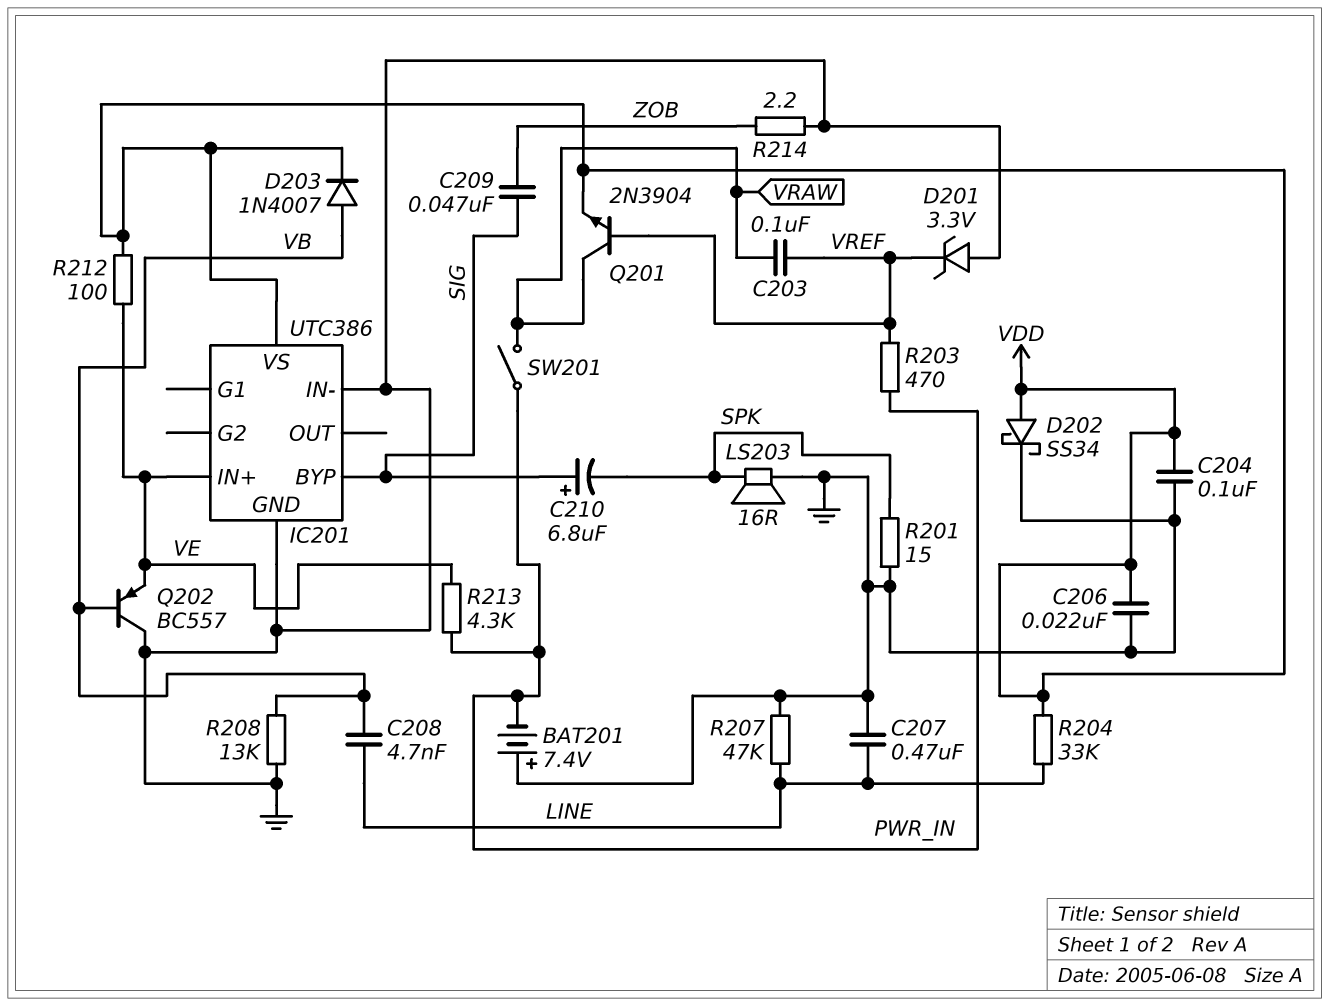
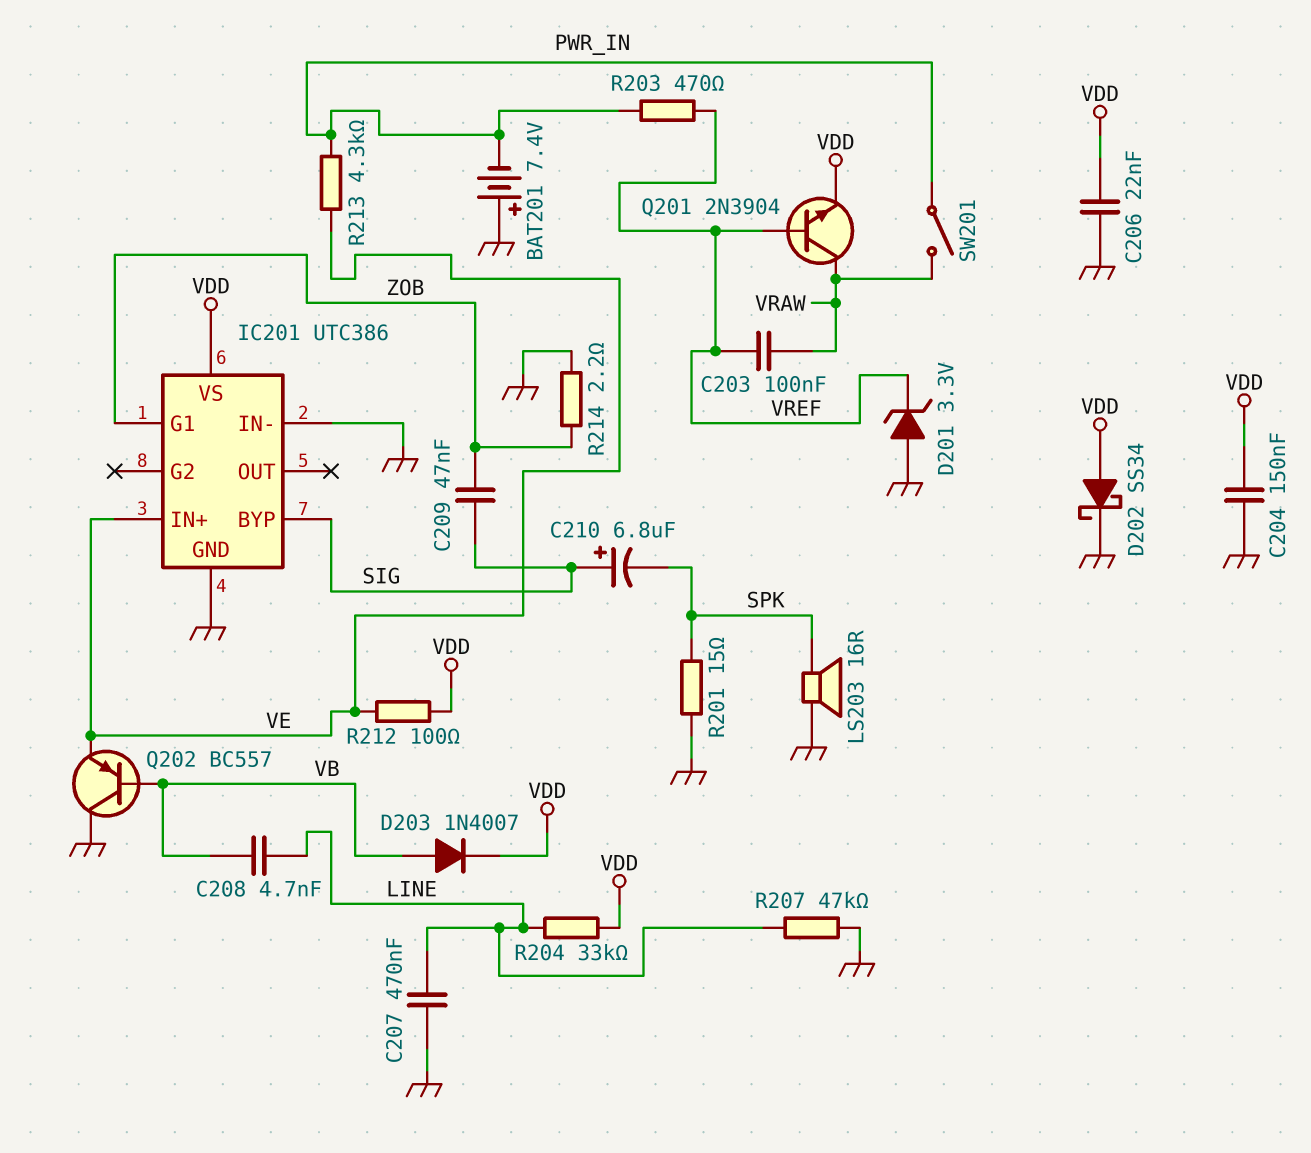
C204: 100nF (GND, VDD) -> 150nF (GND, VDD)
IC201 pin G1: none -> ZOB
R208: 13k (GND, VB) -> none

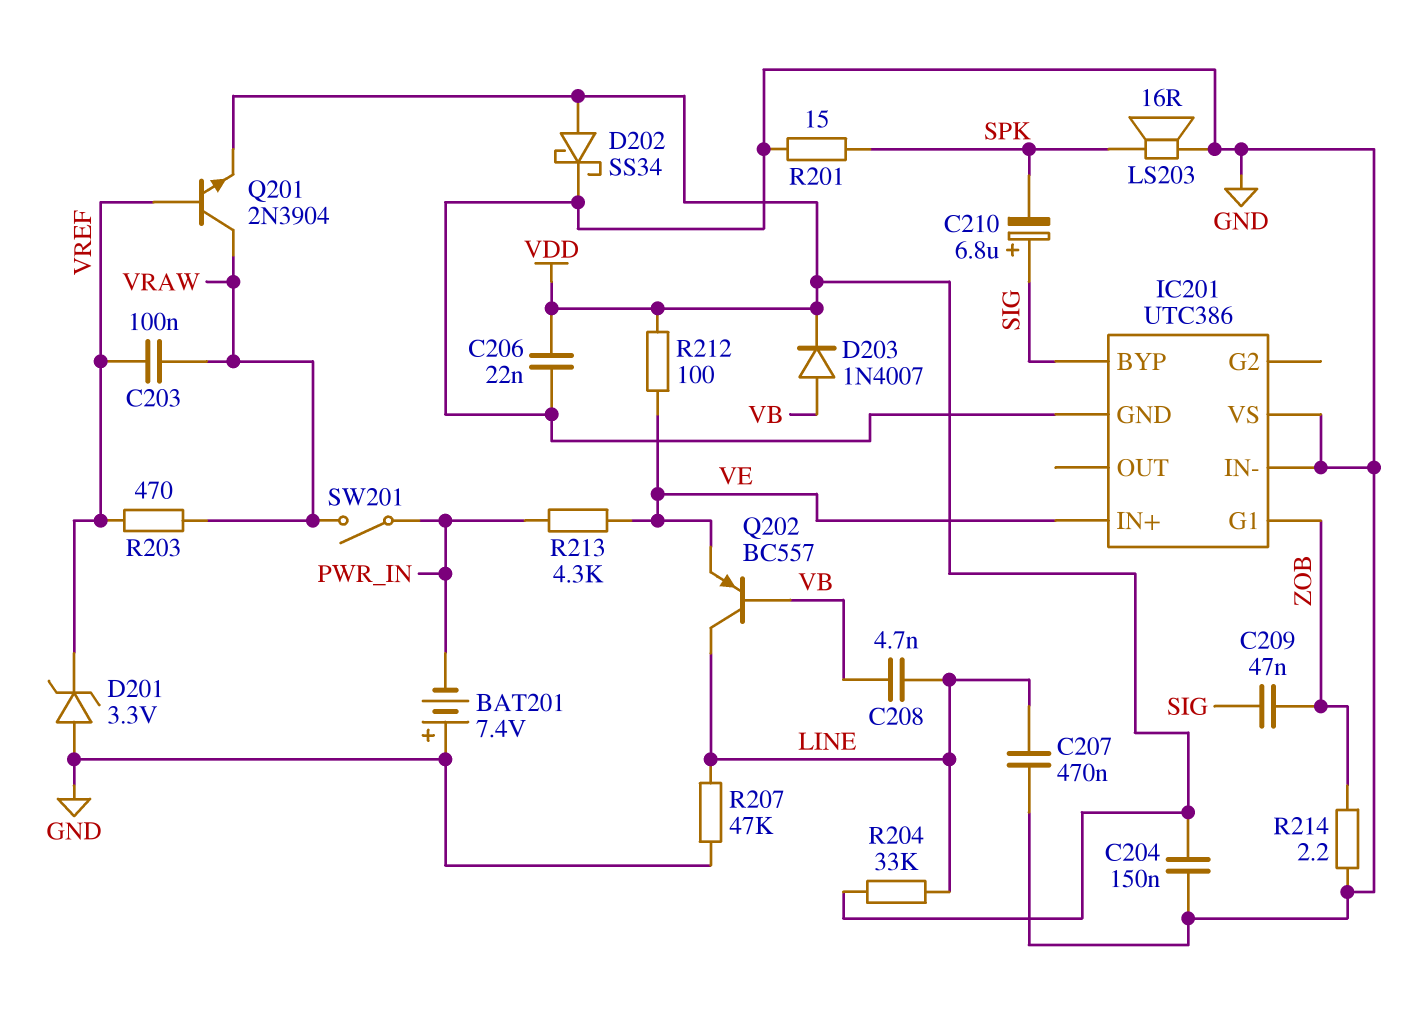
IC201 pin VS: VDD -> GND
Q202: PNP BC557 (B VB, C GND, E VE) -> PNP BC557 (B VB, C LINE, E VE)
R203: 470 (PWR_IN, VREF) -> 470 (VRAW, VREF)

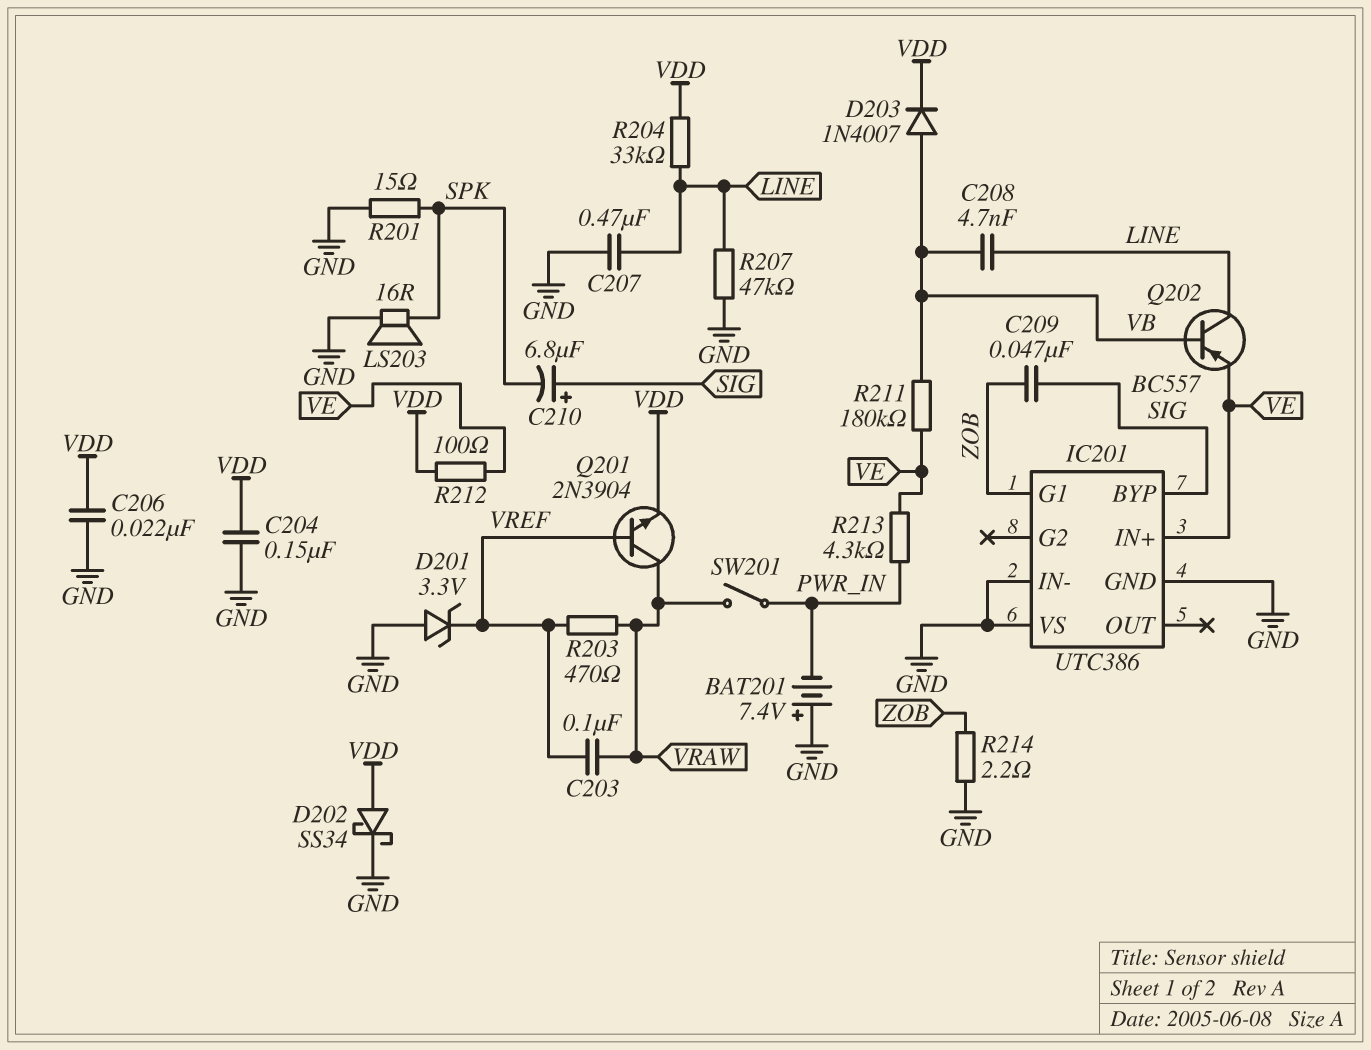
R211: none -> 180k (VB, VE)

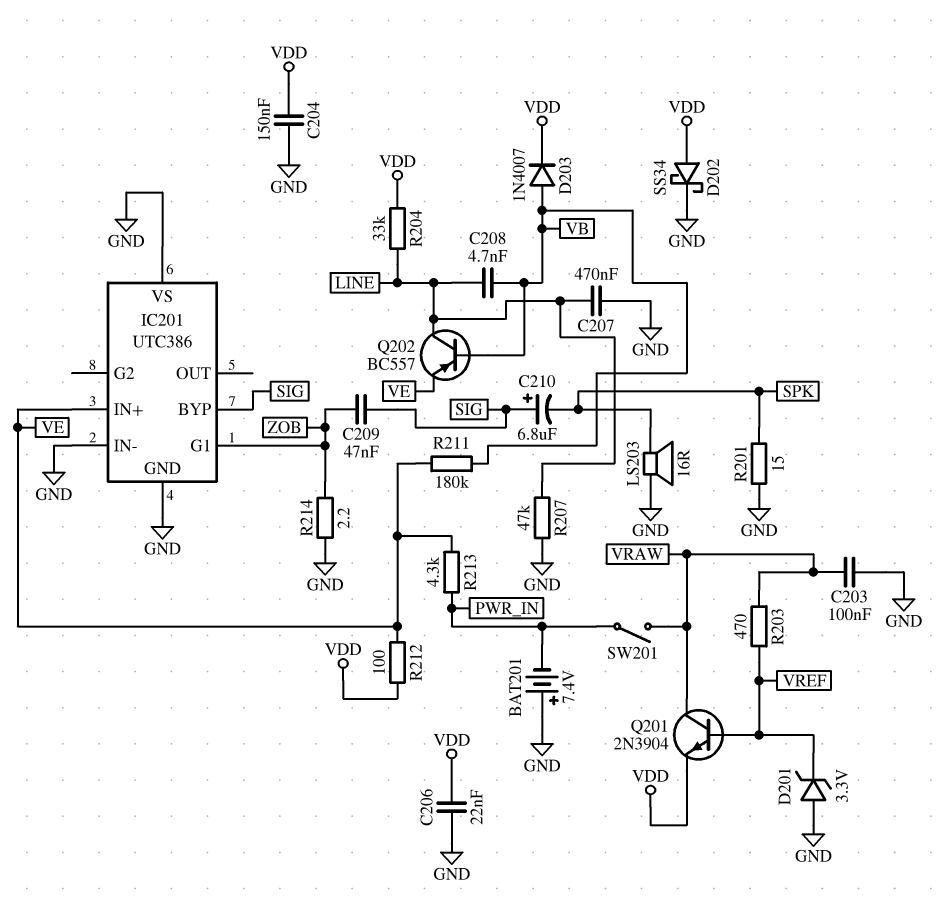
C203: 100nF (VRAW, VREF) -> 100nF (GND, VRAW)

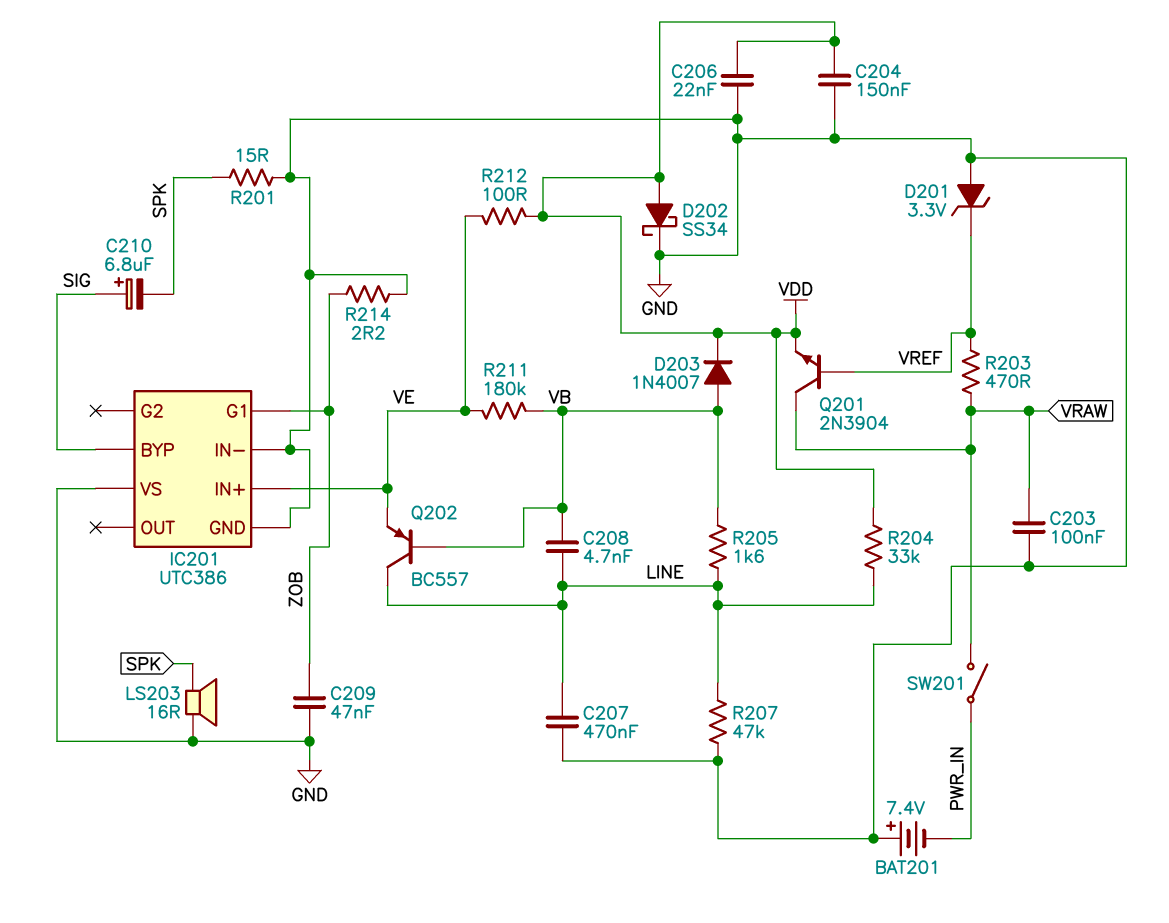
C209: 47nF (SIG, ZOB) -> 47nF (GND, ZOB)
R205: none -> 1.6k (LINE, VB)
R213: 4.3k (PWR_IN, VE) -> none

